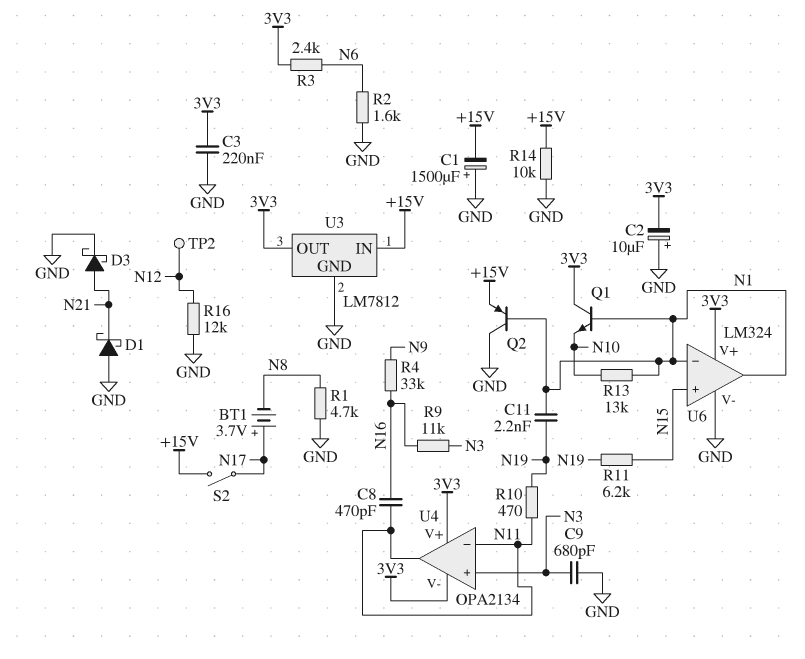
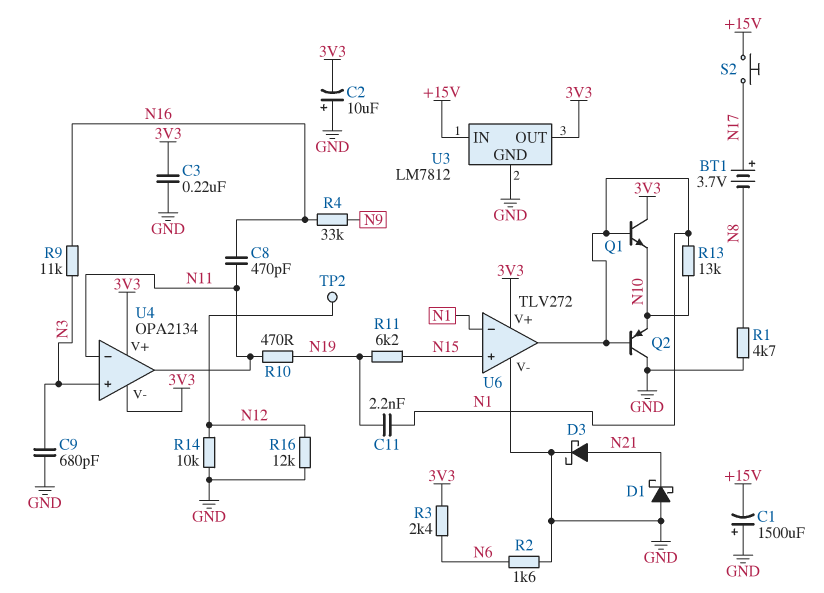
Q2: PNP (B N1, C GND, E +15V) -> PNP (B N1, C GND, E N10)
R14: 10k (+15V, GND) -> 10k (GND, N12)
S2: switch (+15V, N17) -> button (+15V, N17)
U6: LM324 -> TLV272

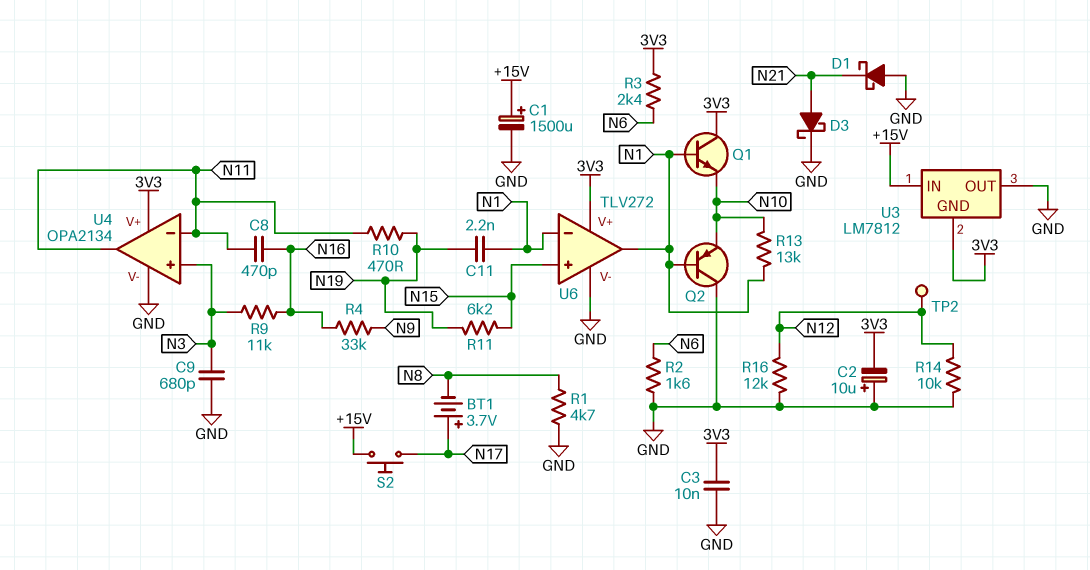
C1: 1500uF (plus GND, minus +15V) -> 1500uF (plus +15V, minus GND)
C3: 220nF (3V3, GND) -> 10nF (3V3, GND)
U3 pin GND: GND -> 3V3
U3 pin OUT: 3V3 -> GND
U4 pin V-: 3V3 -> GND

